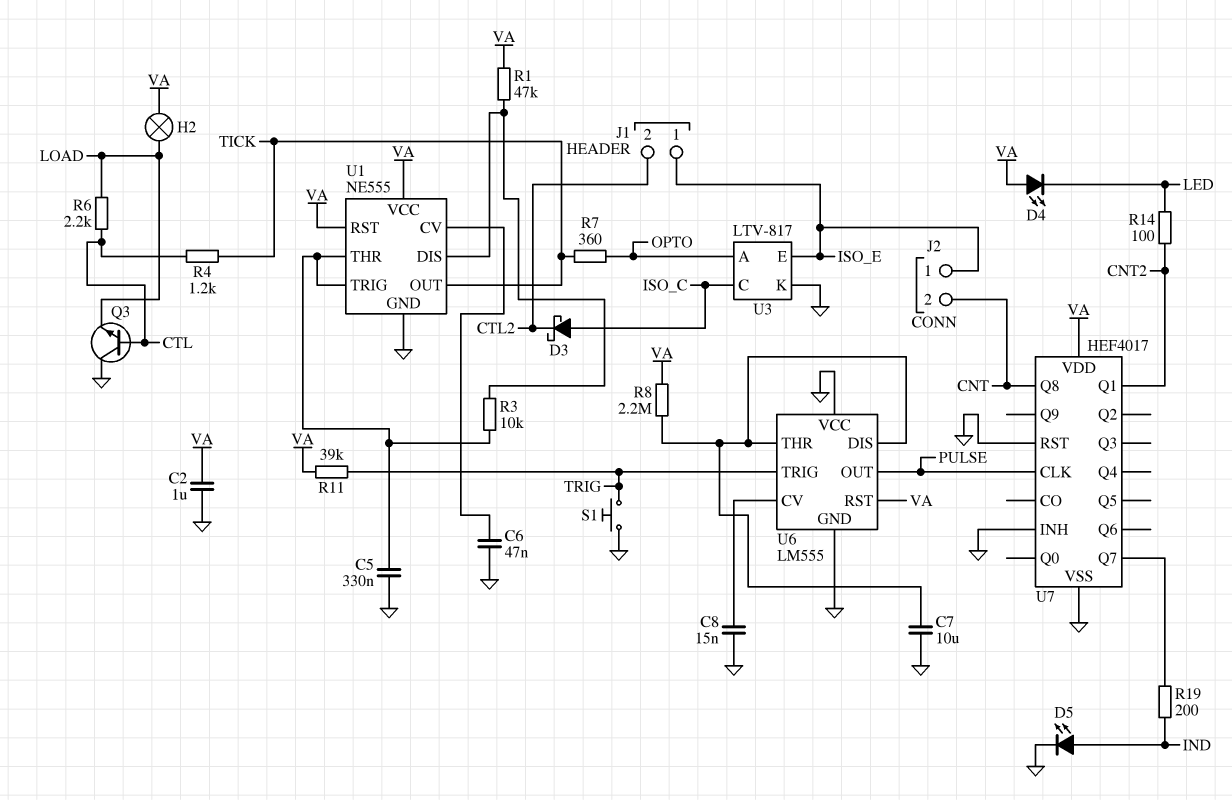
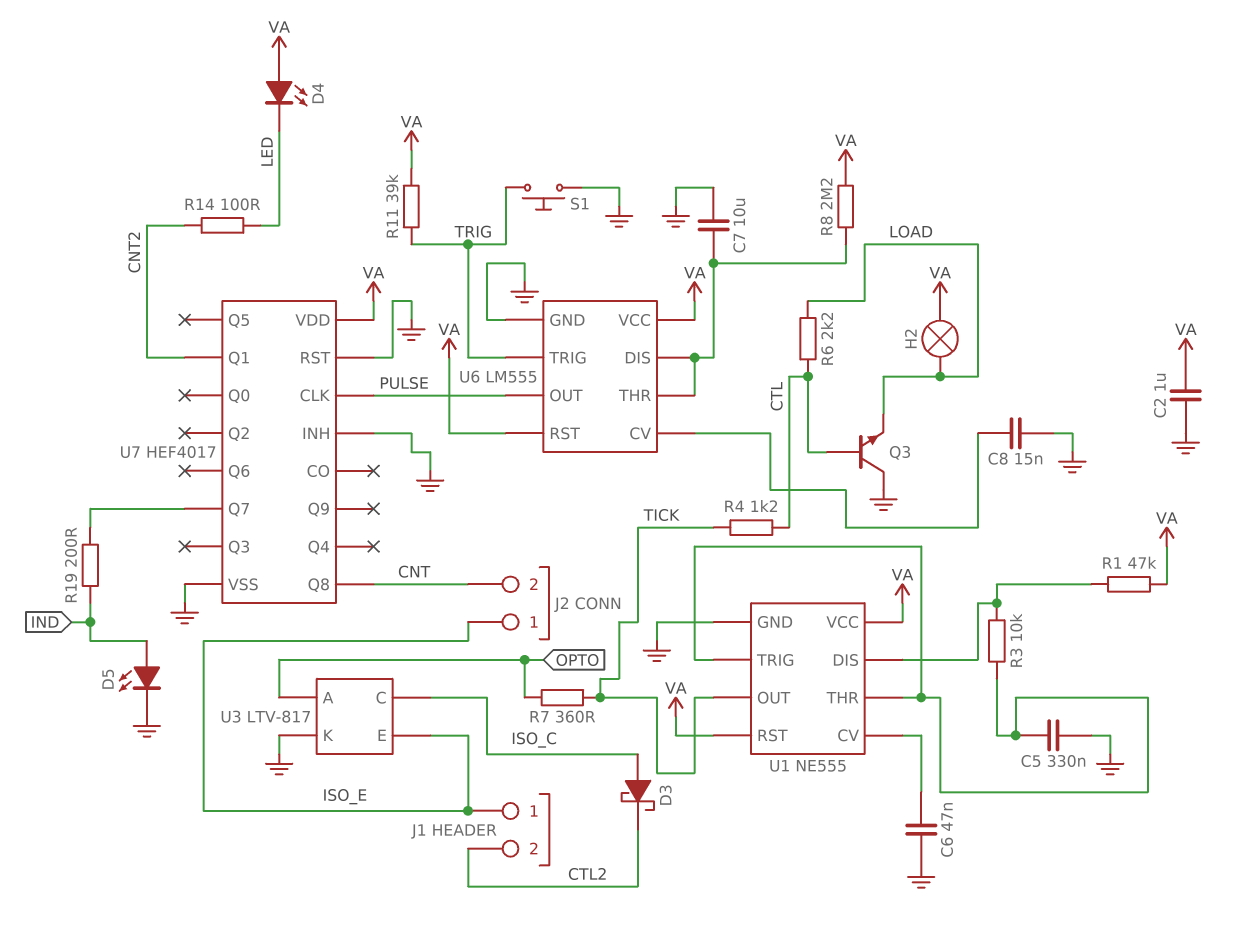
U6 pin VCC: GND -> VA

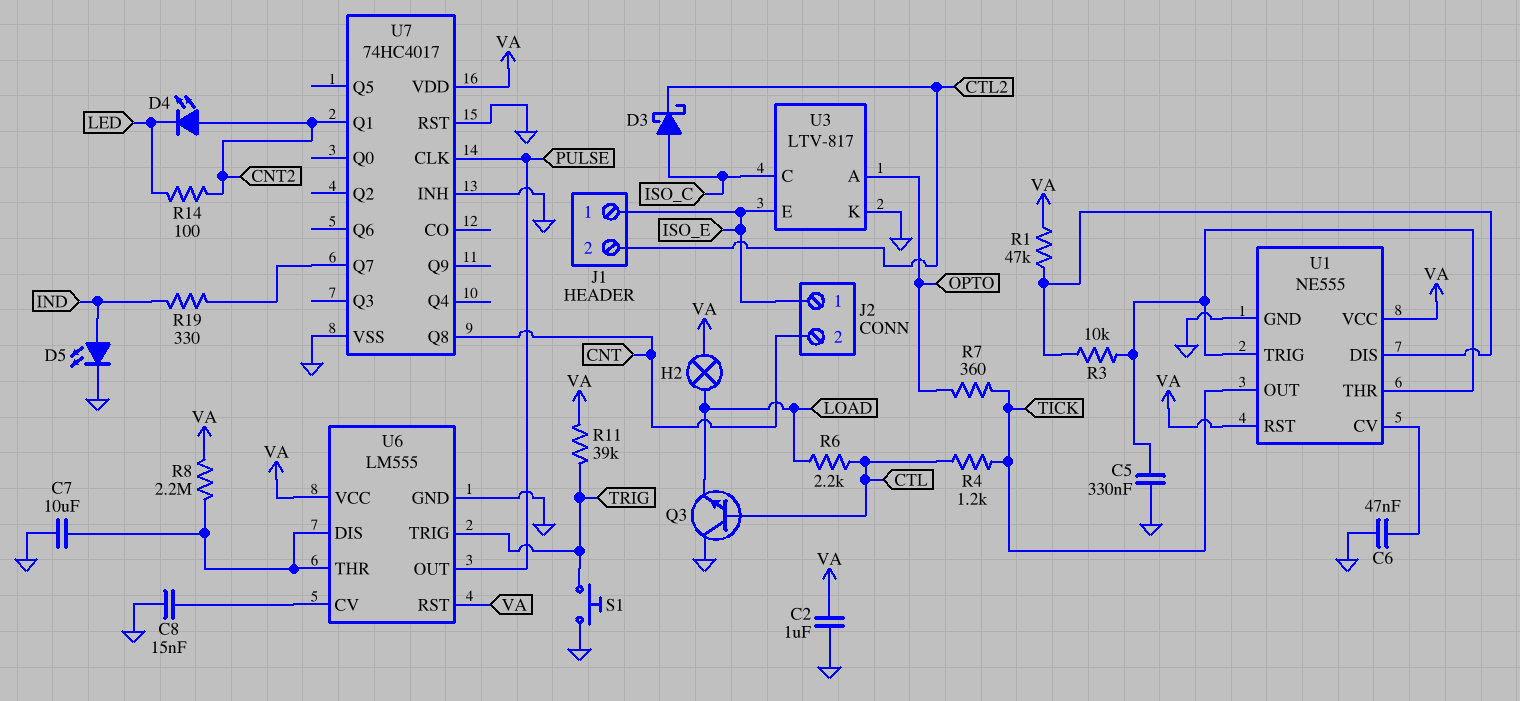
D4: LED (A VA, K LED) -> LED (A CNT2, K LED)
R19: 200 (IND, U7/Q7) -> 330 (IND, U7/Q7)
U7: HEF4017 -> 74HC4017

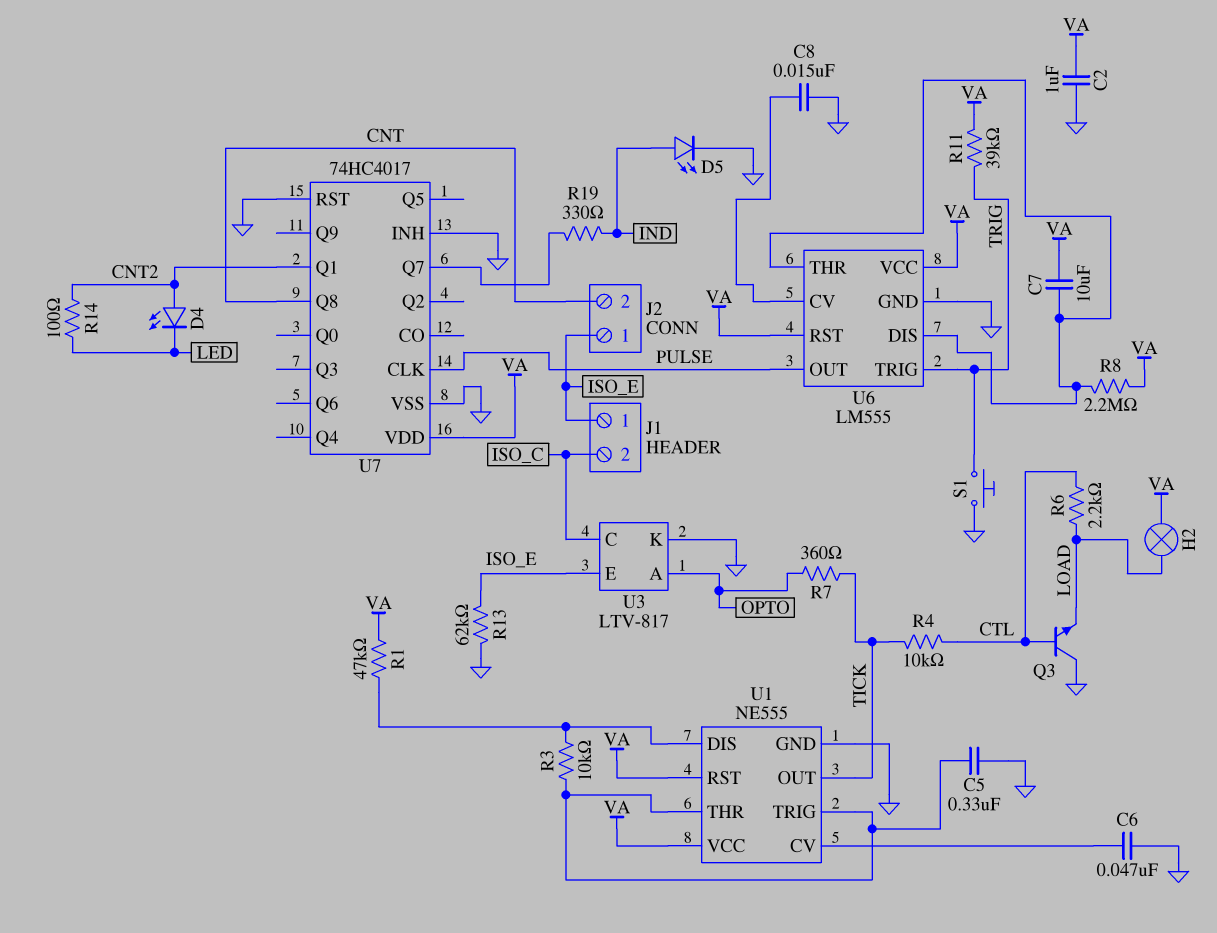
C7: 10uF (GND, U6/DIS) -> 10uF (U6/DIS, VA)
D3: schottky (A ISO_C, K CTL2) -> none
J1 pin 2: CTL2 -> ISO_C
R4: 1.2k (CTL, TICK) -> 10k (CTL, TICK)
R13: none -> 62k (GND, ISO_E)

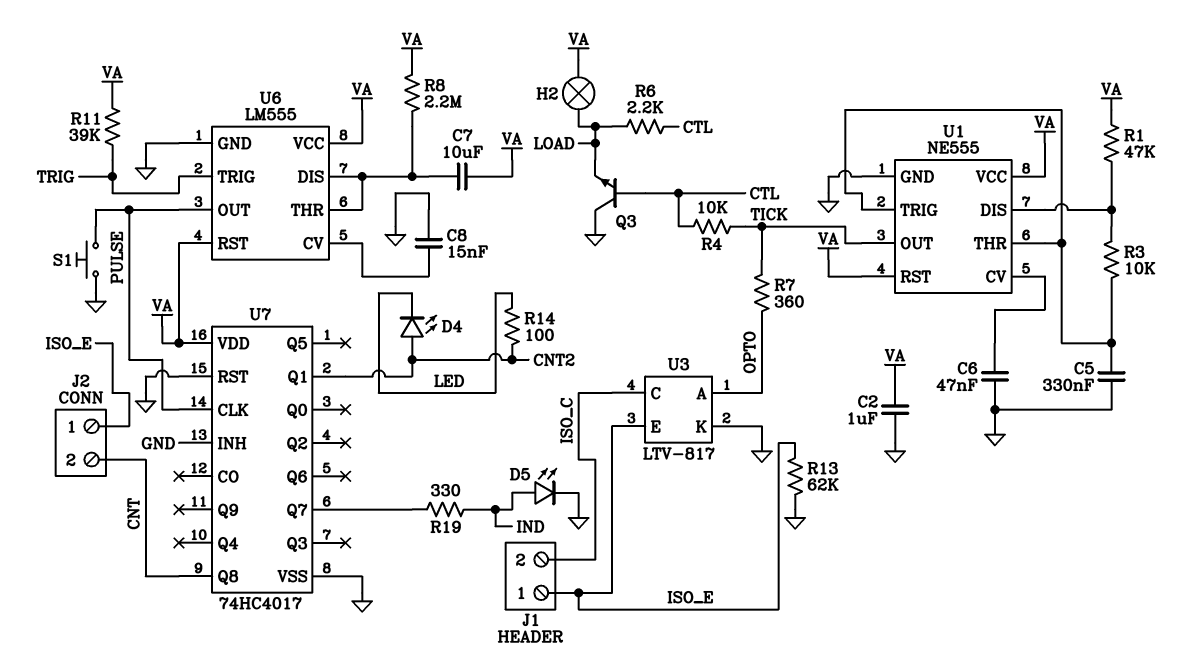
S1: button (GND, TRIG) -> button (GND, PULSE)

